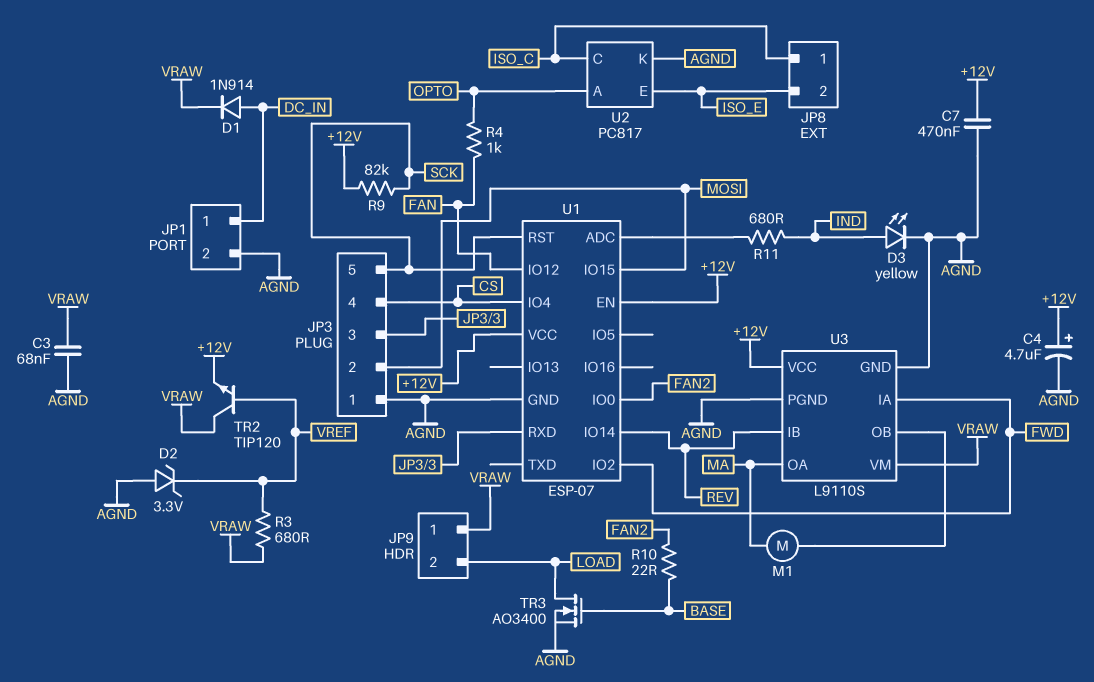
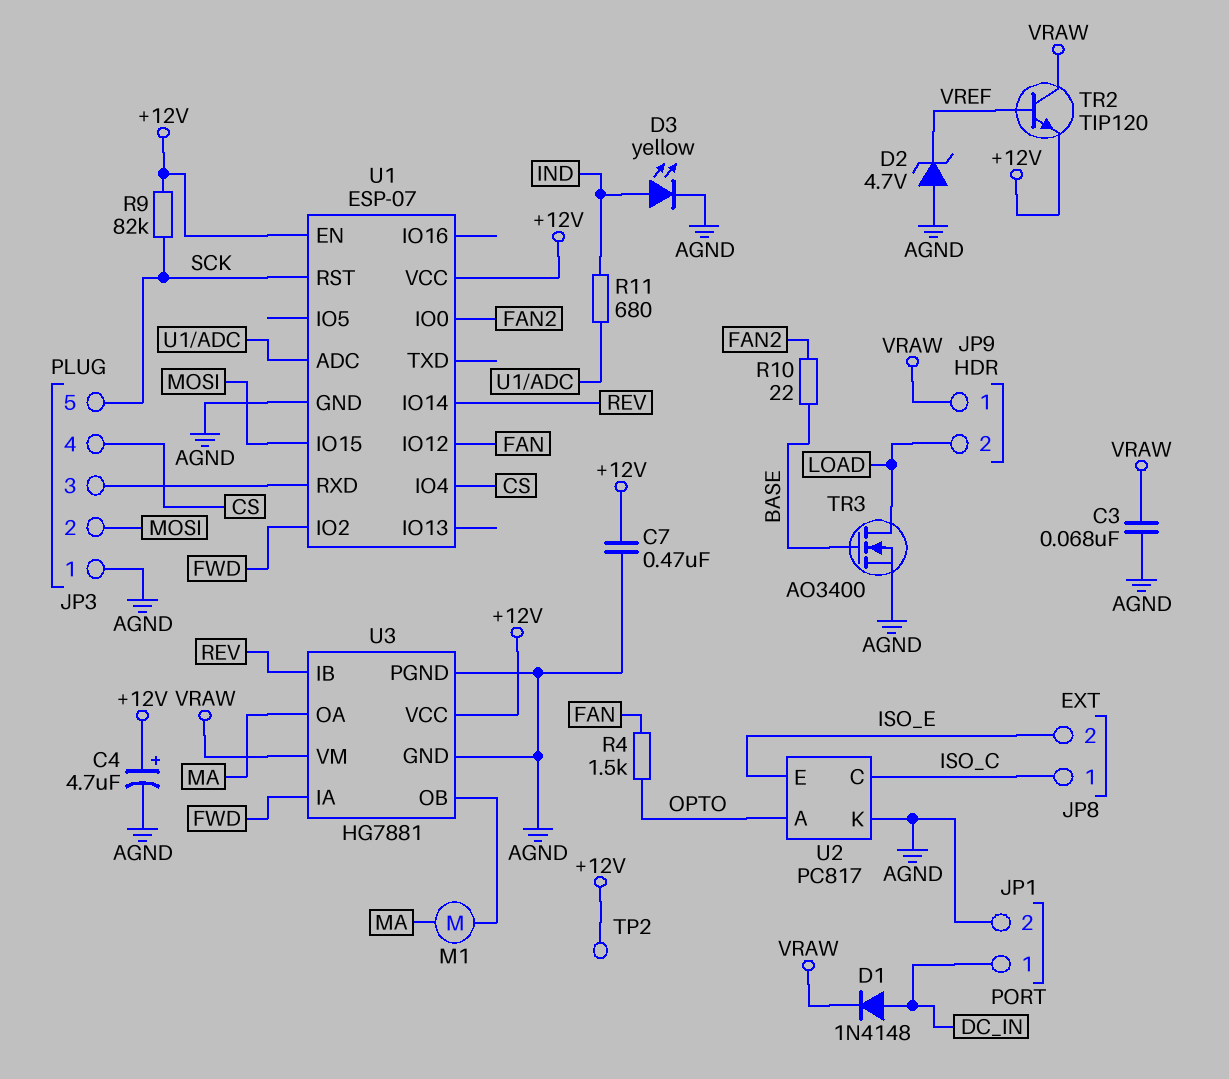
D1: diode 1N914 (A DC_IN, K VRAW) -> diode 1N4148 (A DC_IN, K VRAW)
D2: zener 3.3V (A AGND, K VREF) -> zener 4.7V (A AGND, K VREF)
R3: 680 (VRAW, VREF) -> none
R4: 1k (FAN, OPTO) -> 1.5k (FAN, OPTO)
TP2: none -> test point (+12V)
U3: L9110S -> HG7881

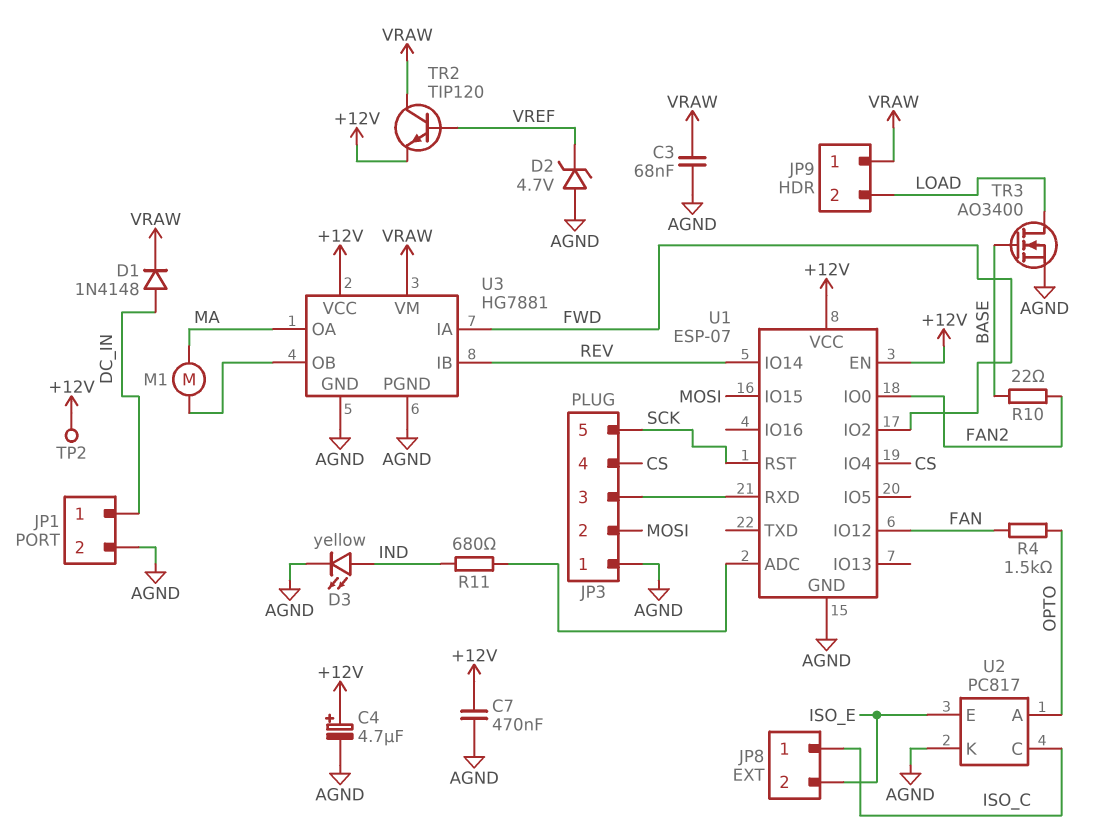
R9: 82k (+12V, SCK) -> none

